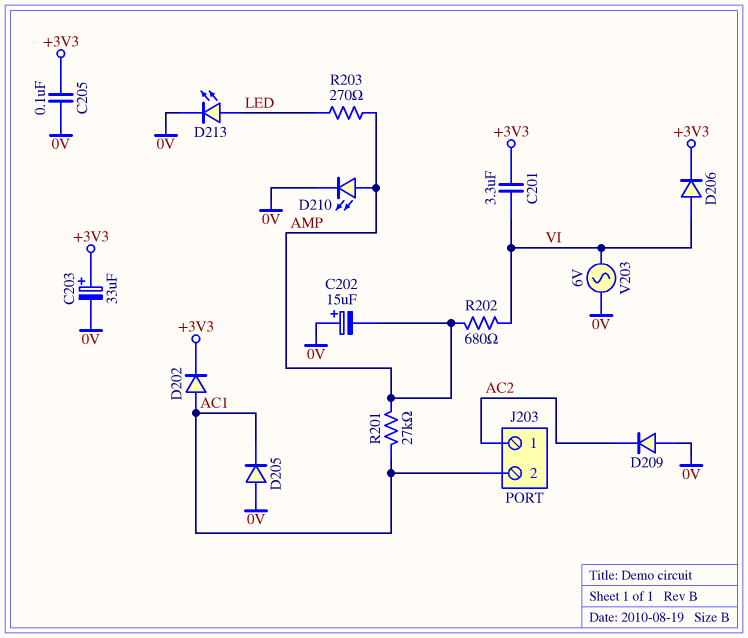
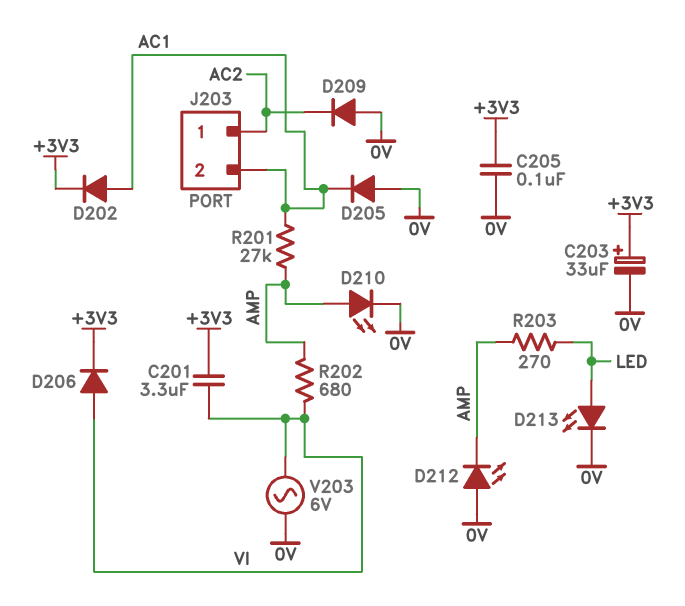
C202: 15uF (plus 0V, minus AMP) -> none
D212: none -> LED (A 0V, K AMP)

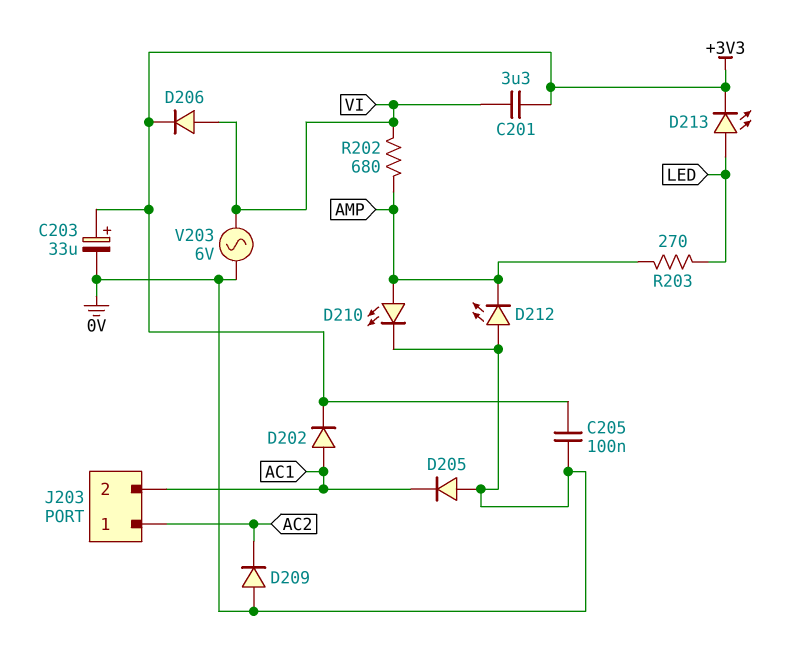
D213: LED (A LED, K 0V) -> LED (A LED, K +3V3)
R201: 27k (AC1, AMP) -> none

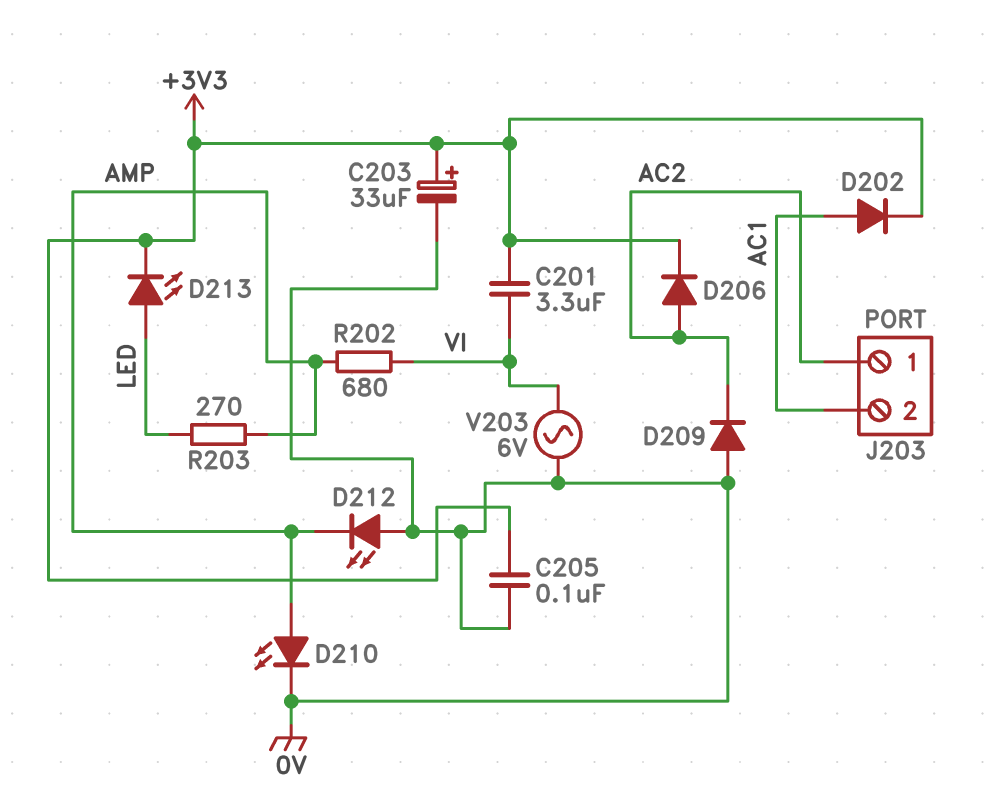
D205: diode (A 0V, K AC1) -> none
D206: diode (A VI, K +3V3) -> diode (A AC2, K +3V3)

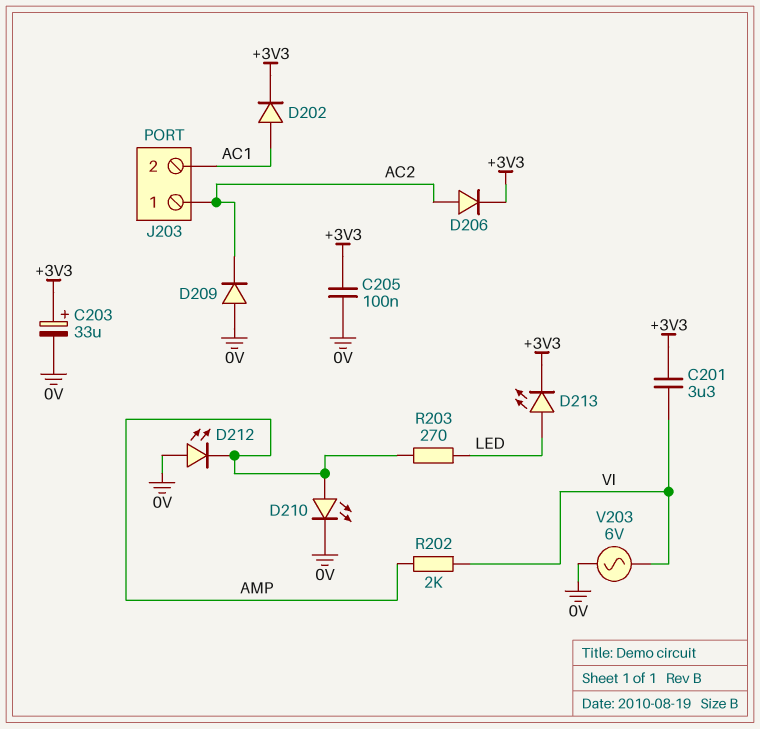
R202: 680 (AMP, VI) -> 2k (AMP, VI)

